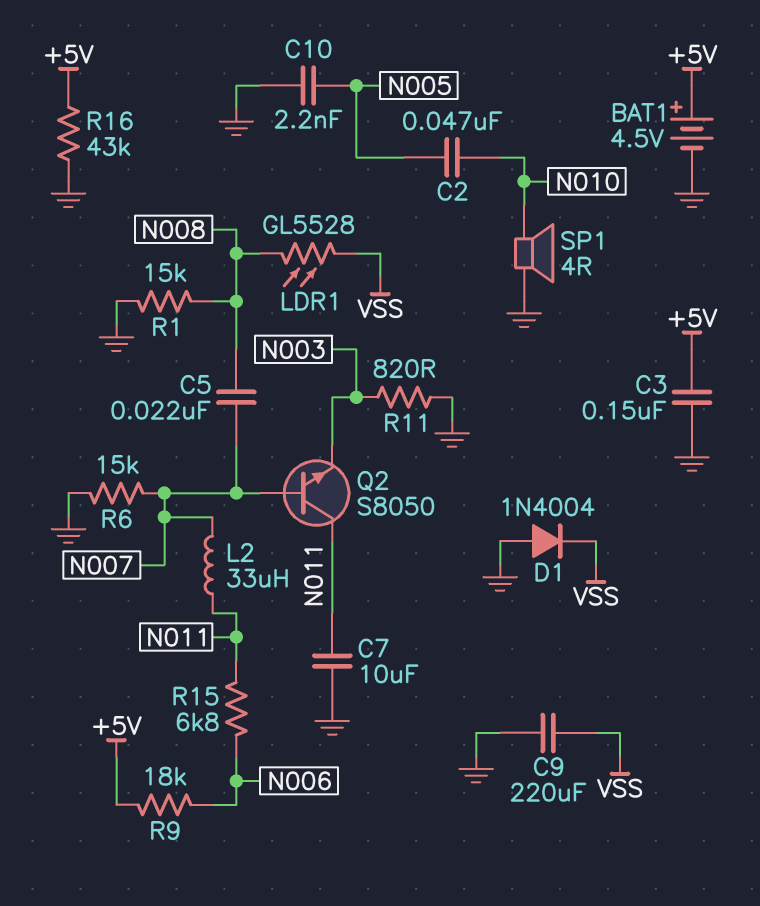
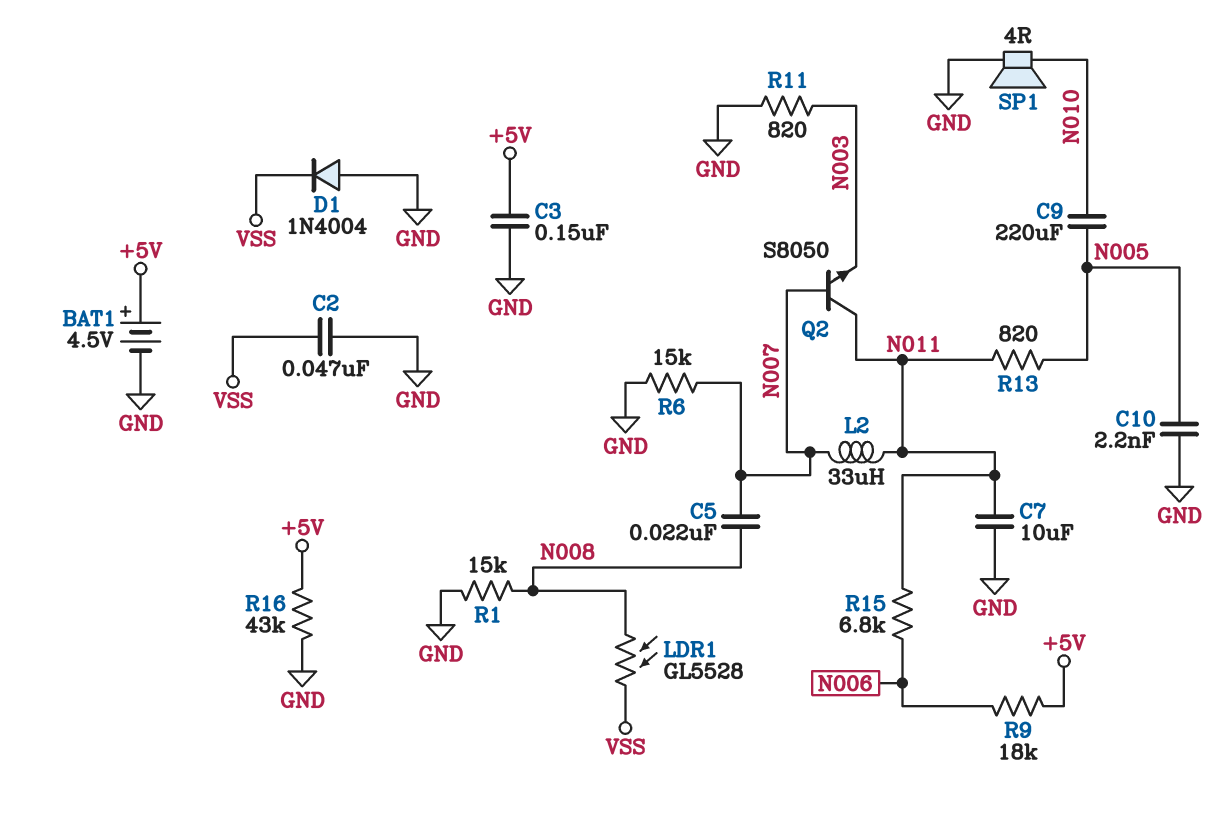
C2: 47nF (N005, N010) -> 47nF (GND, VSS)
C9: 220uF (GND, VSS) -> 220uF (N005, N010)
R13: none -> 820 (N005, N011)

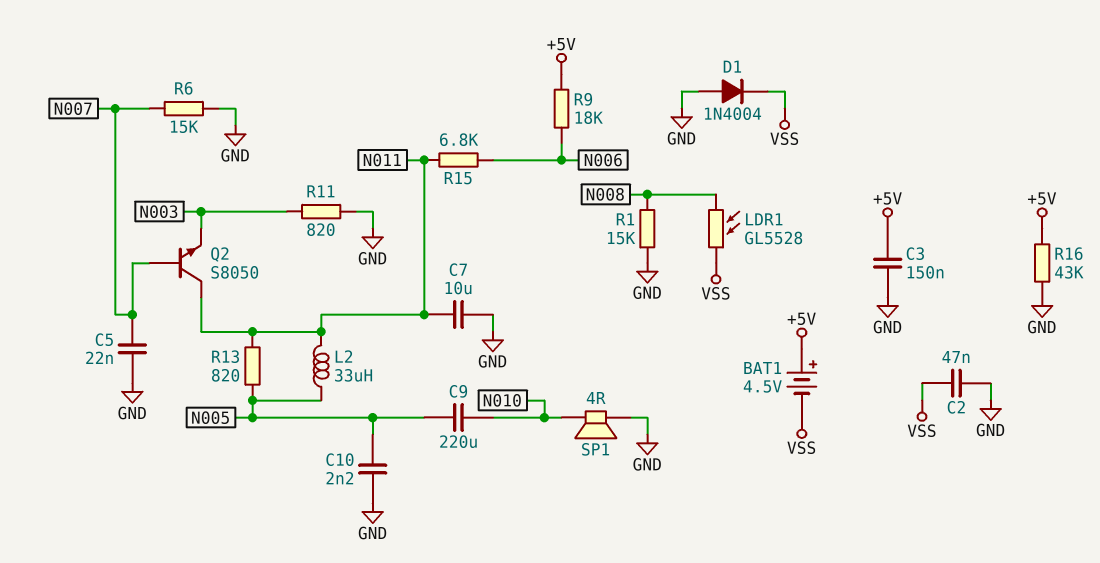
BAT1: 4.5V (plus +5V, minus GND) -> 4.5V (plus +5V, minus VSS)
C5: 22nF (N007, N008) -> 22nF (GND, N007)
L2: 33uH (N007, N011) -> 33uH (N005, N011)

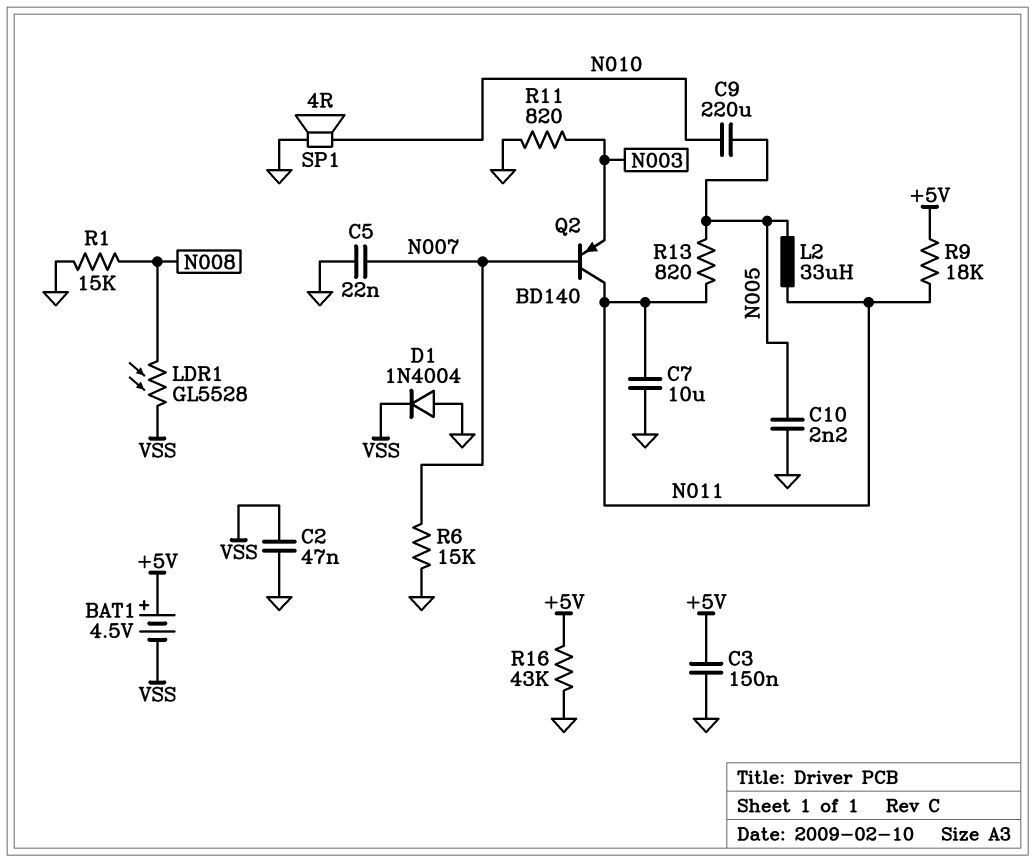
Q2: NPN S8050 (B N007, C N011, E N003) -> PNP BD140 (B N007, C N011, E N003)
R9: 18k (+5V, N006) -> 18k (+5V, N011)
R15: 6.8k (N006, N011) -> none

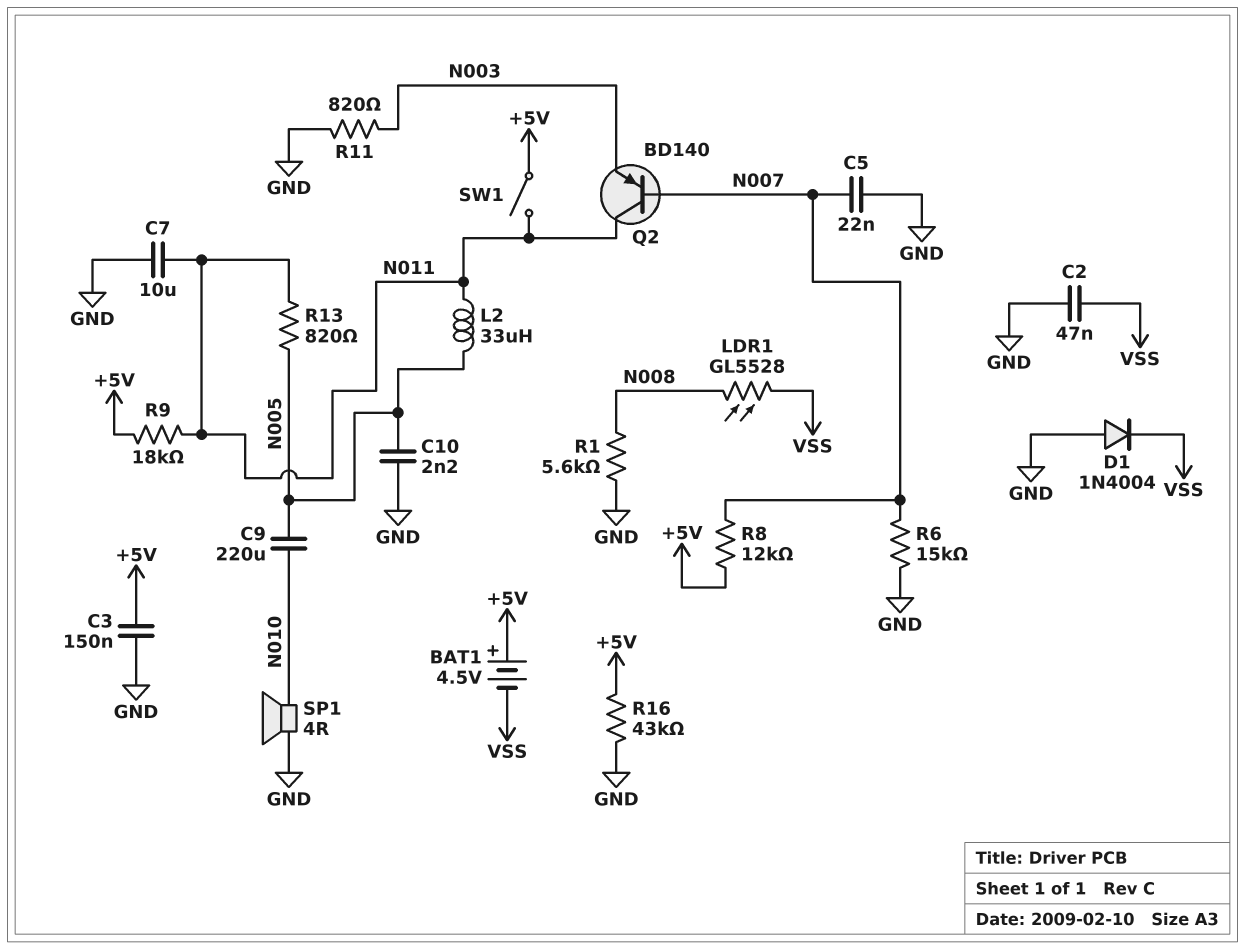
R1: 15k (GND, N008) -> 5.6k (GND, N008)
R8: none -> 12k (+5V, N007)
SW1: none -> switch (+5V, N011)

